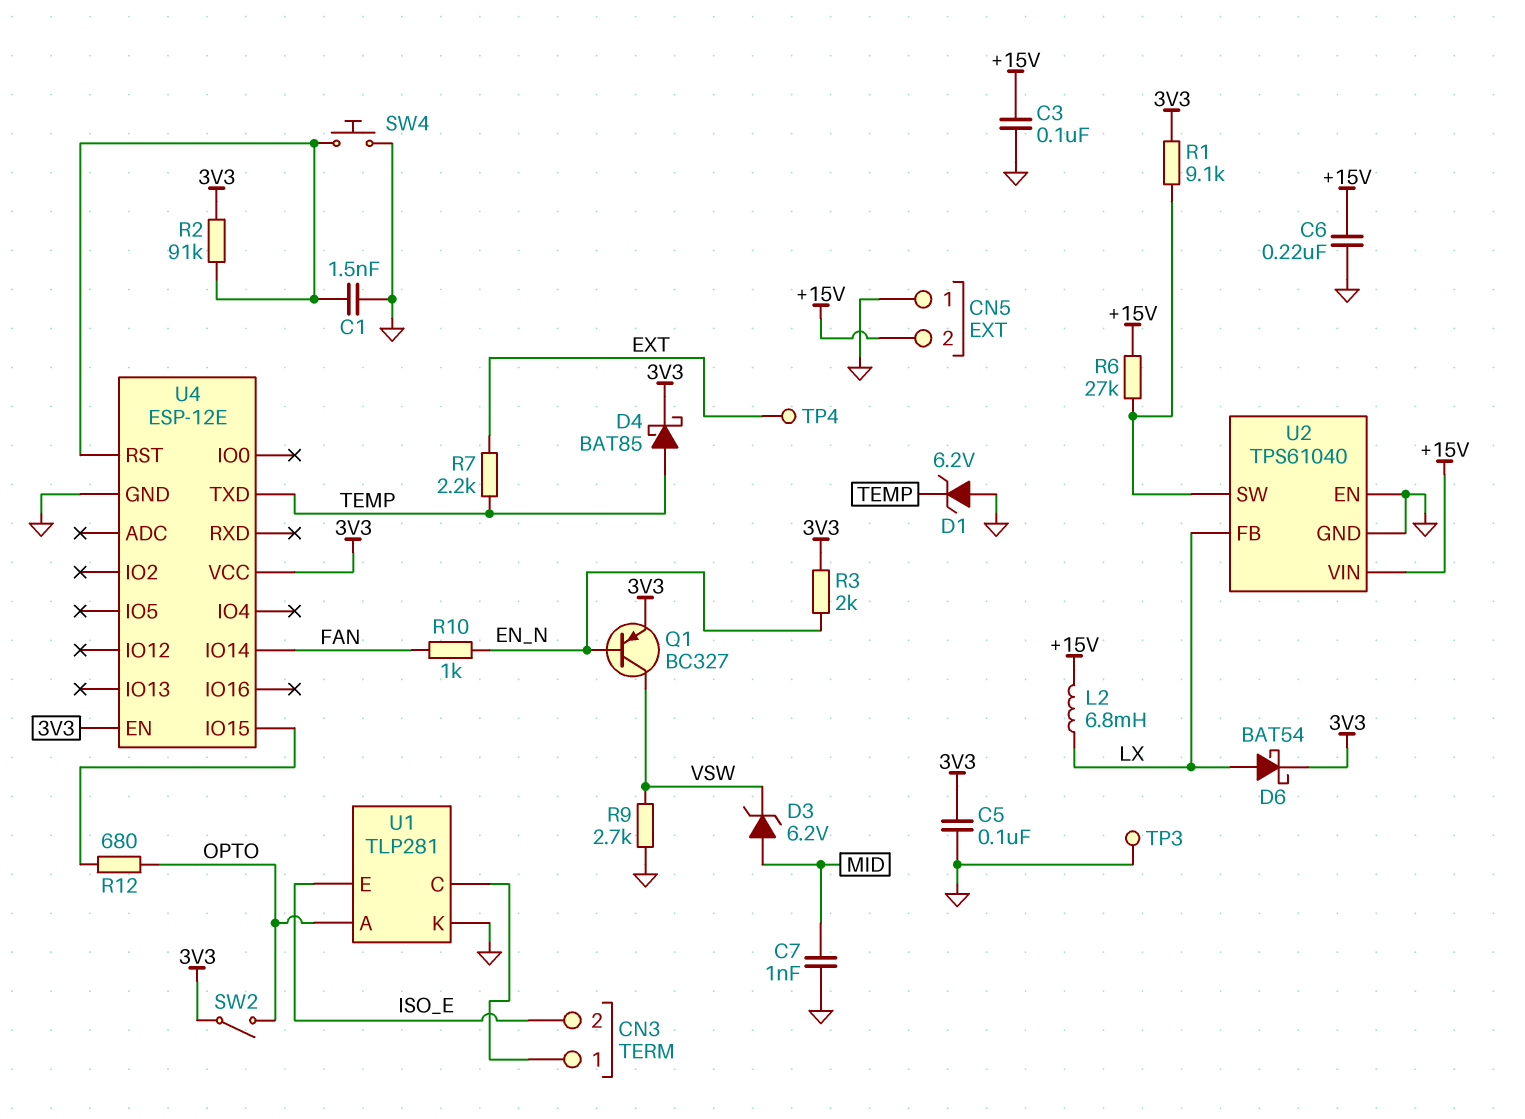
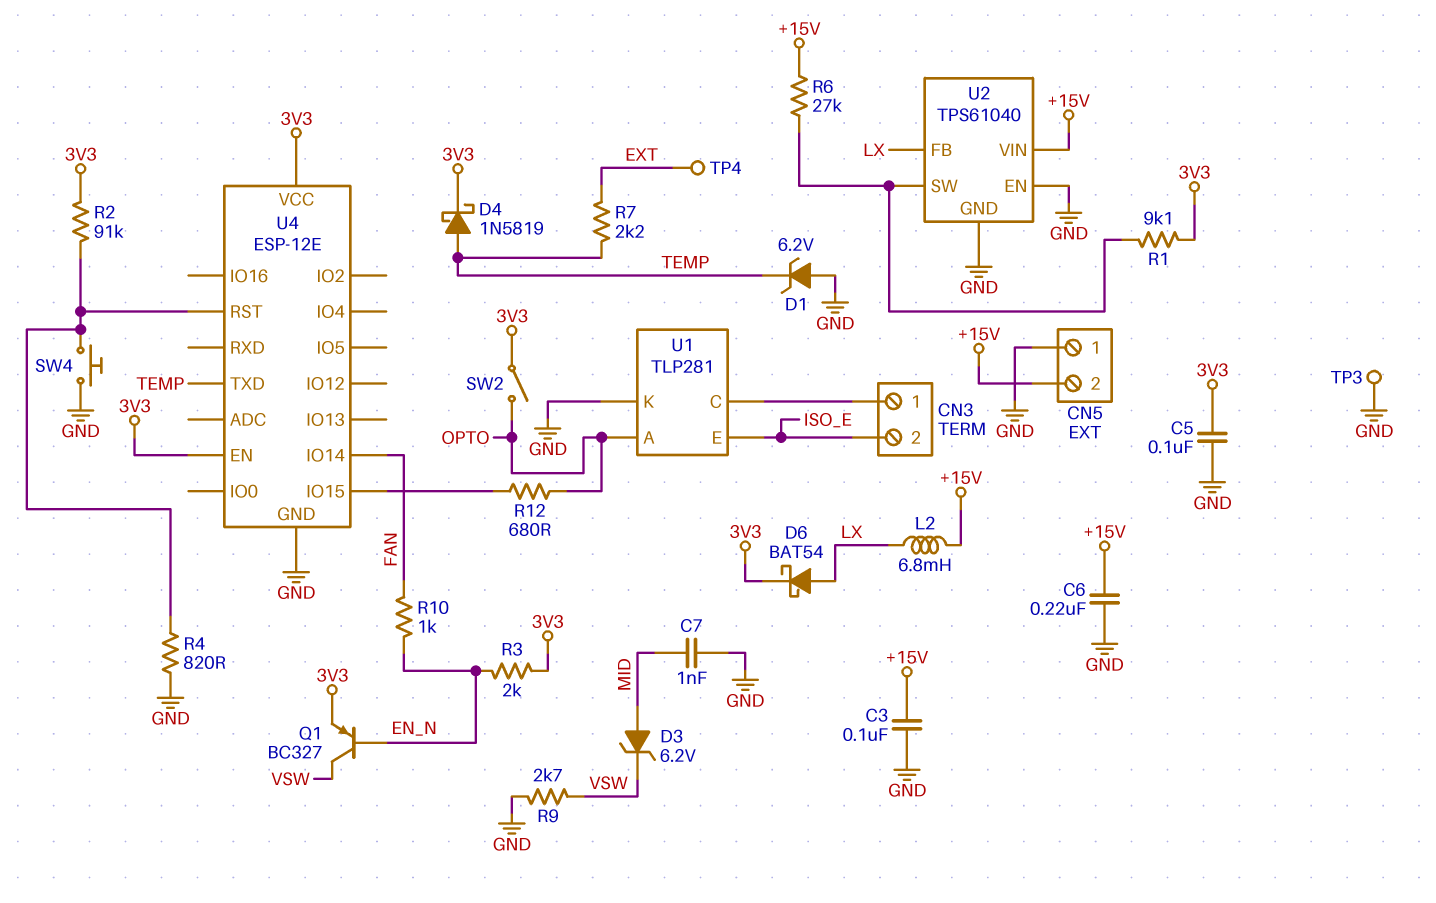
C1: 1.5nF (GND, U4/RST) -> none
D4: schottky BAT85 (A TEMP, K 3V3) -> schottky 1N5819 (A TEMP, K 3V3)
R4: none -> 820 (GND, U4/RST)

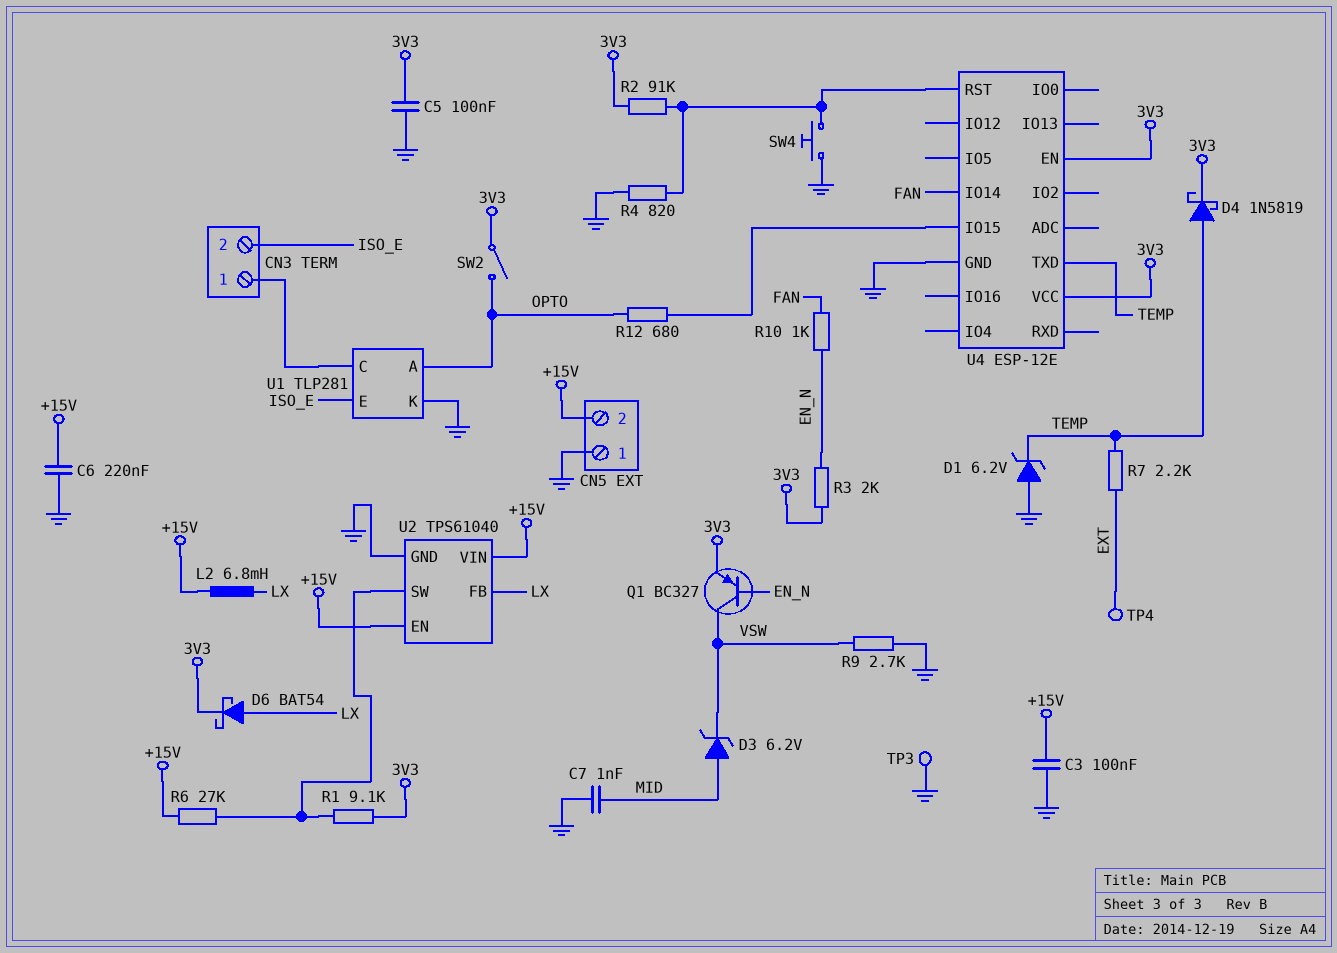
U2 pin EN: GND -> +15V

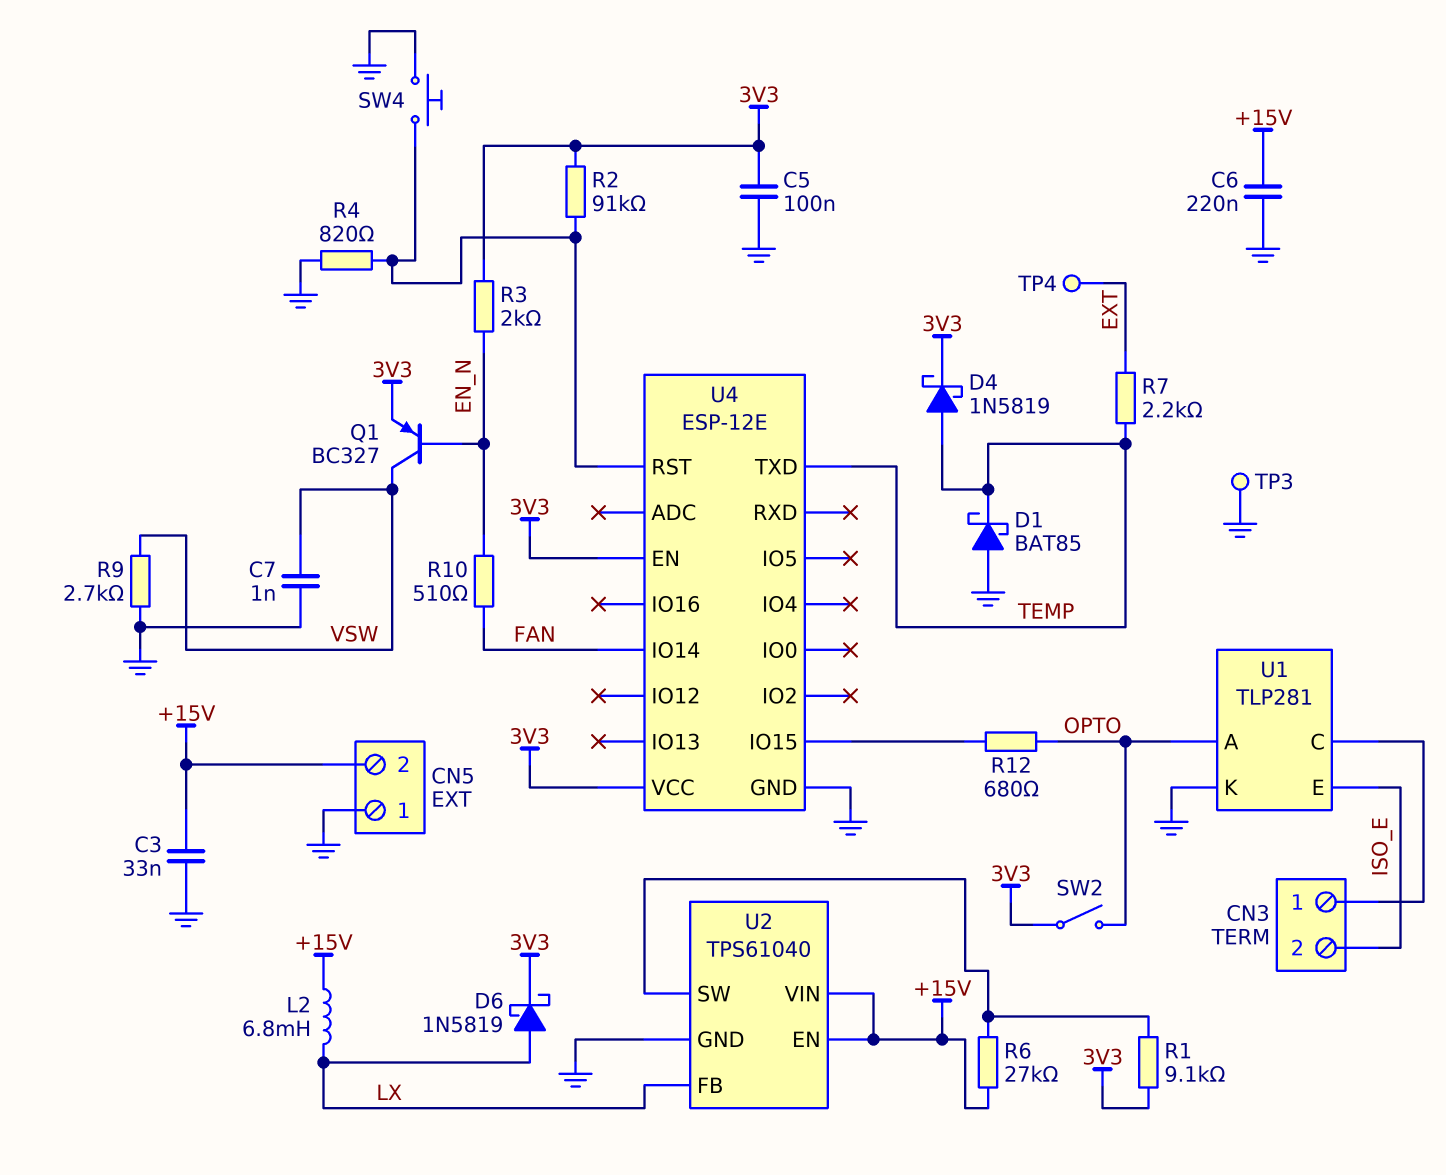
C3: 100nF (+15V, GND) -> 33nF (+15V, GND)
C7: 1nF (GND, MID) -> 1nF (GND, VSW)
D1: zener 6.2V (A GND, K TEMP) -> schottky BAT85 (A GND, K TEMP)
D3: zener 6.2V (A MID, K VSW) -> none
D6: schottky BAT54 (A LX, K 3V3) -> schottky 1N5819 (A LX, K 3V3)
R10: 1k (EN_N, FAN) -> 510 (EN_N, FAN)

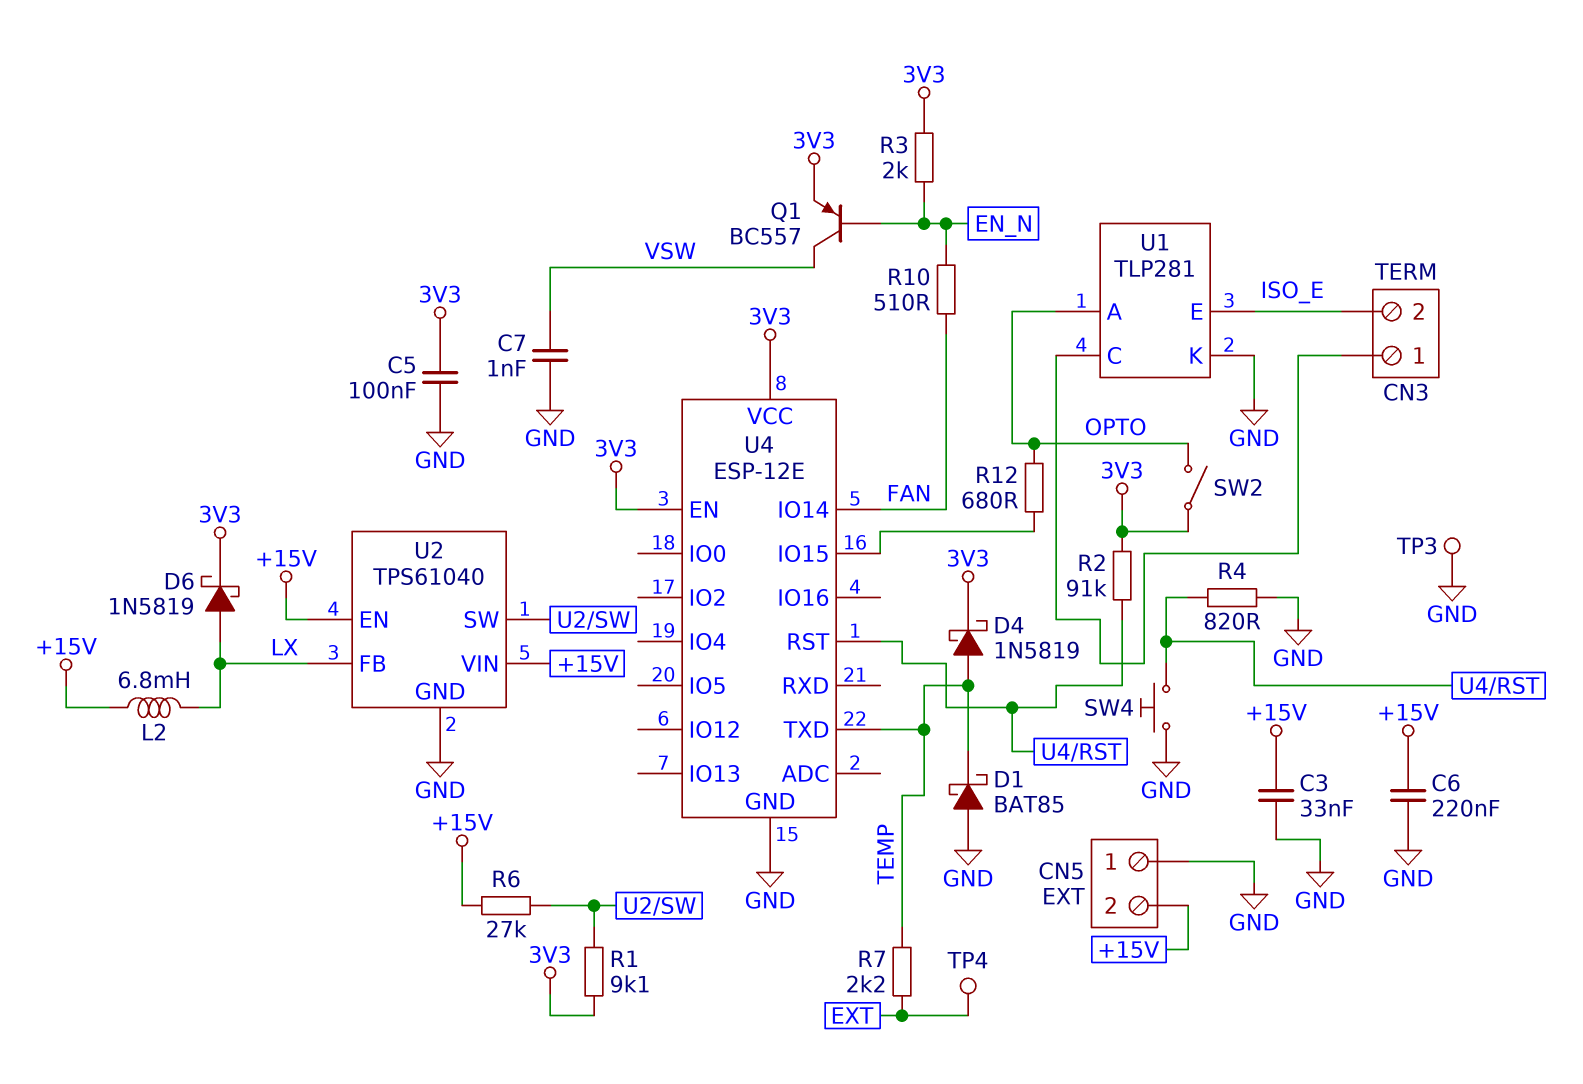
Q1: PNP BC327 (B EN_N, C VSW, E 3V3) -> PNP BC557 (B EN_N, C VSW, E 3V3)
R9: 2.7k (GND, VSW) -> none

